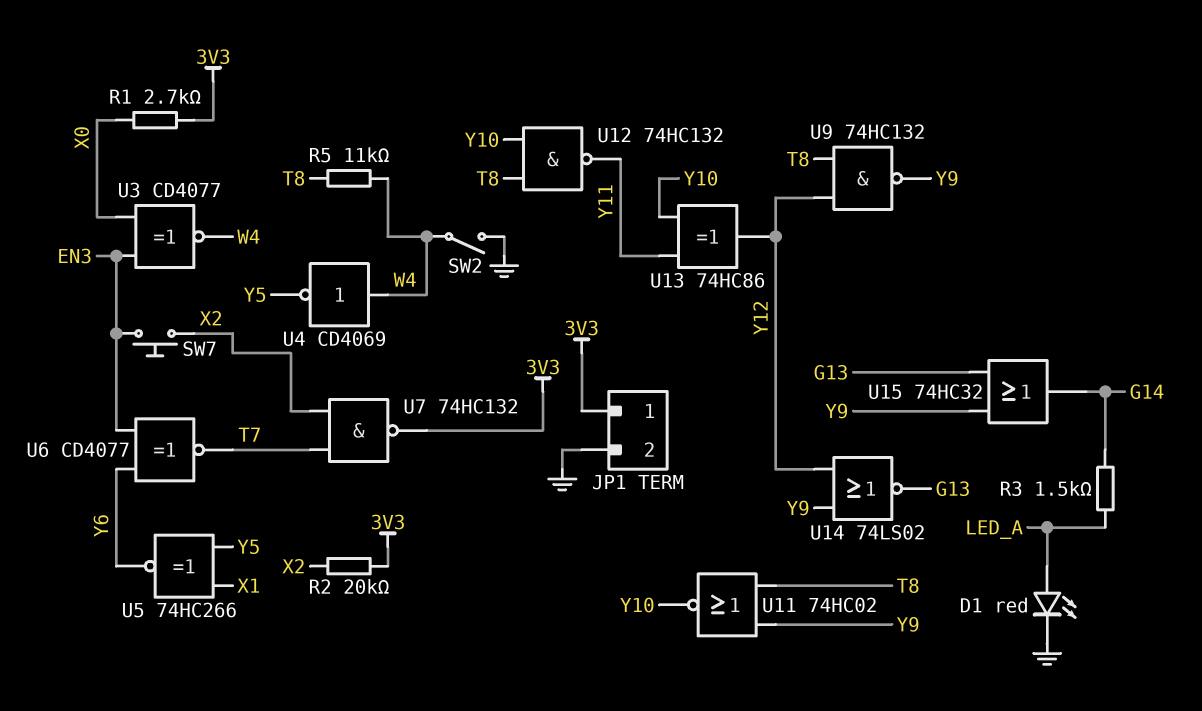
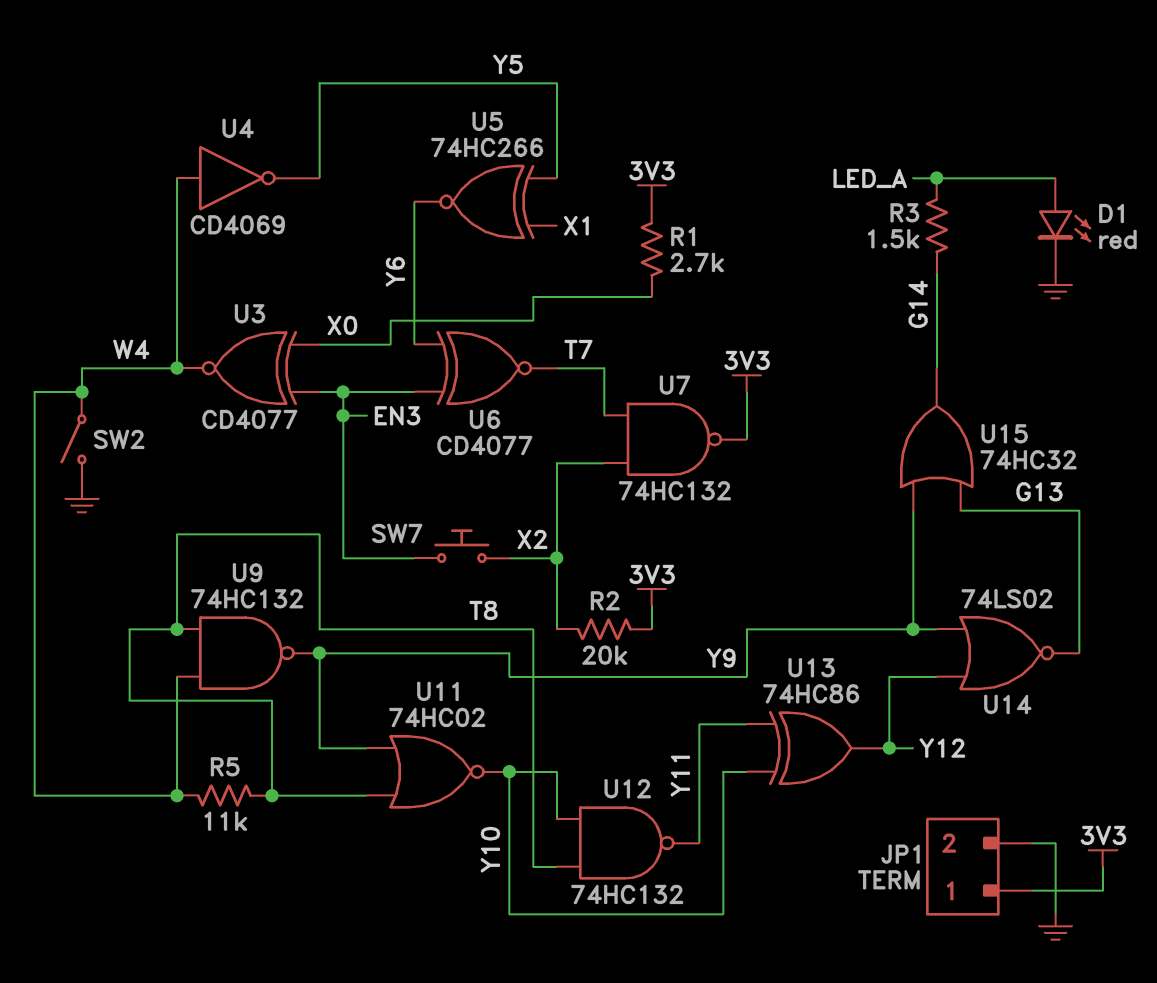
U9: NAND 74HC132 (in T8, in Y12, out Y9) -> NAND 74HC132 (in T8, in W4, out Y9)

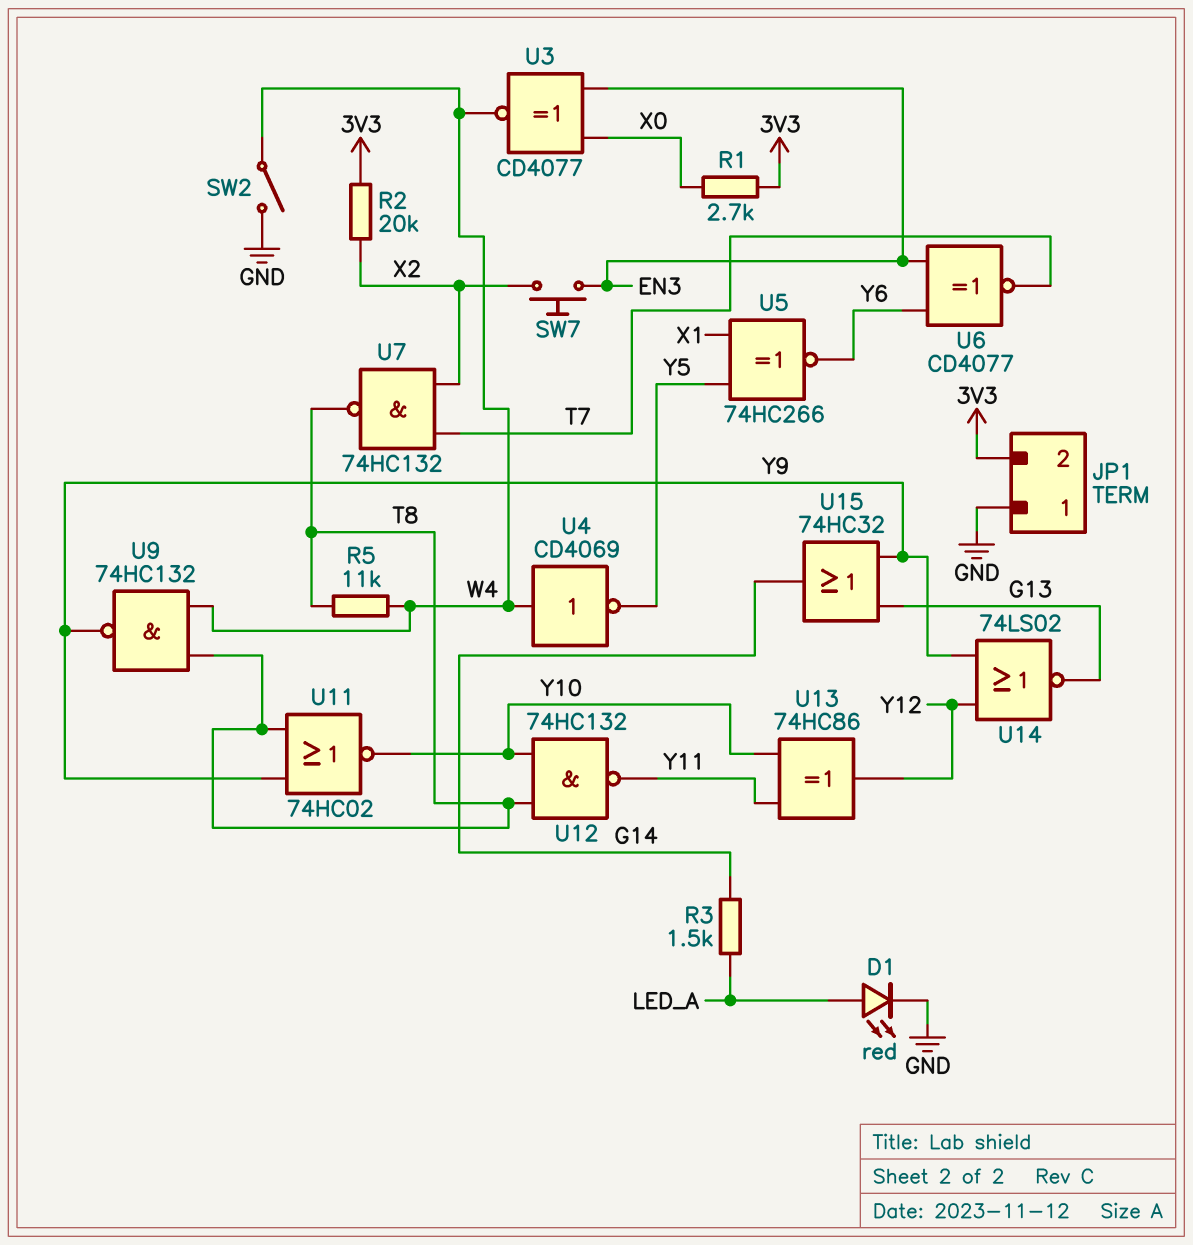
JP1 pin 1: 3V3 -> GND
JP1 pin 2: GND -> 3V3
U7: NAND 74HC132 (in T7, in X2, out 3V3) -> NAND 74HC132 (in T7, in X2, out T8)

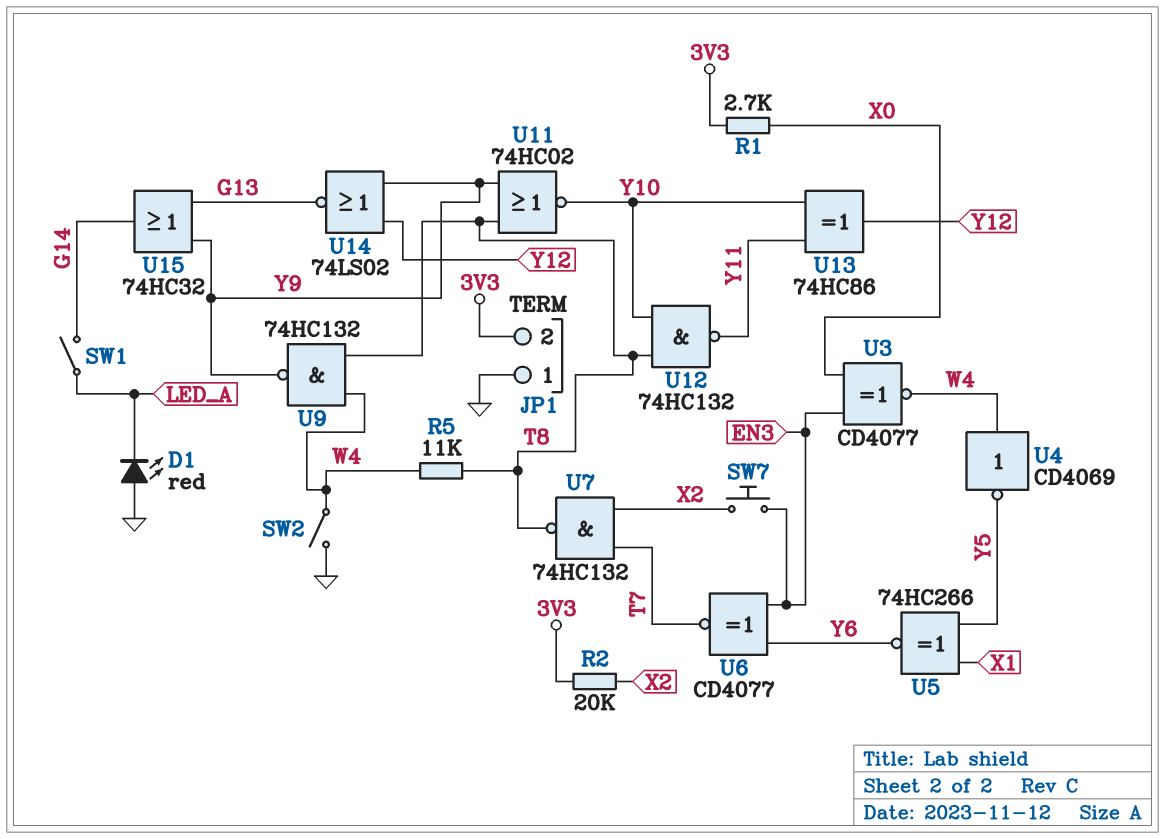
D1: LED red (A LED_A, K GND) -> LED red (A GND, K LED_A)
R3: 1.5k (G14, LED_A) -> none
SW1: none -> switch (G14, LED_A)

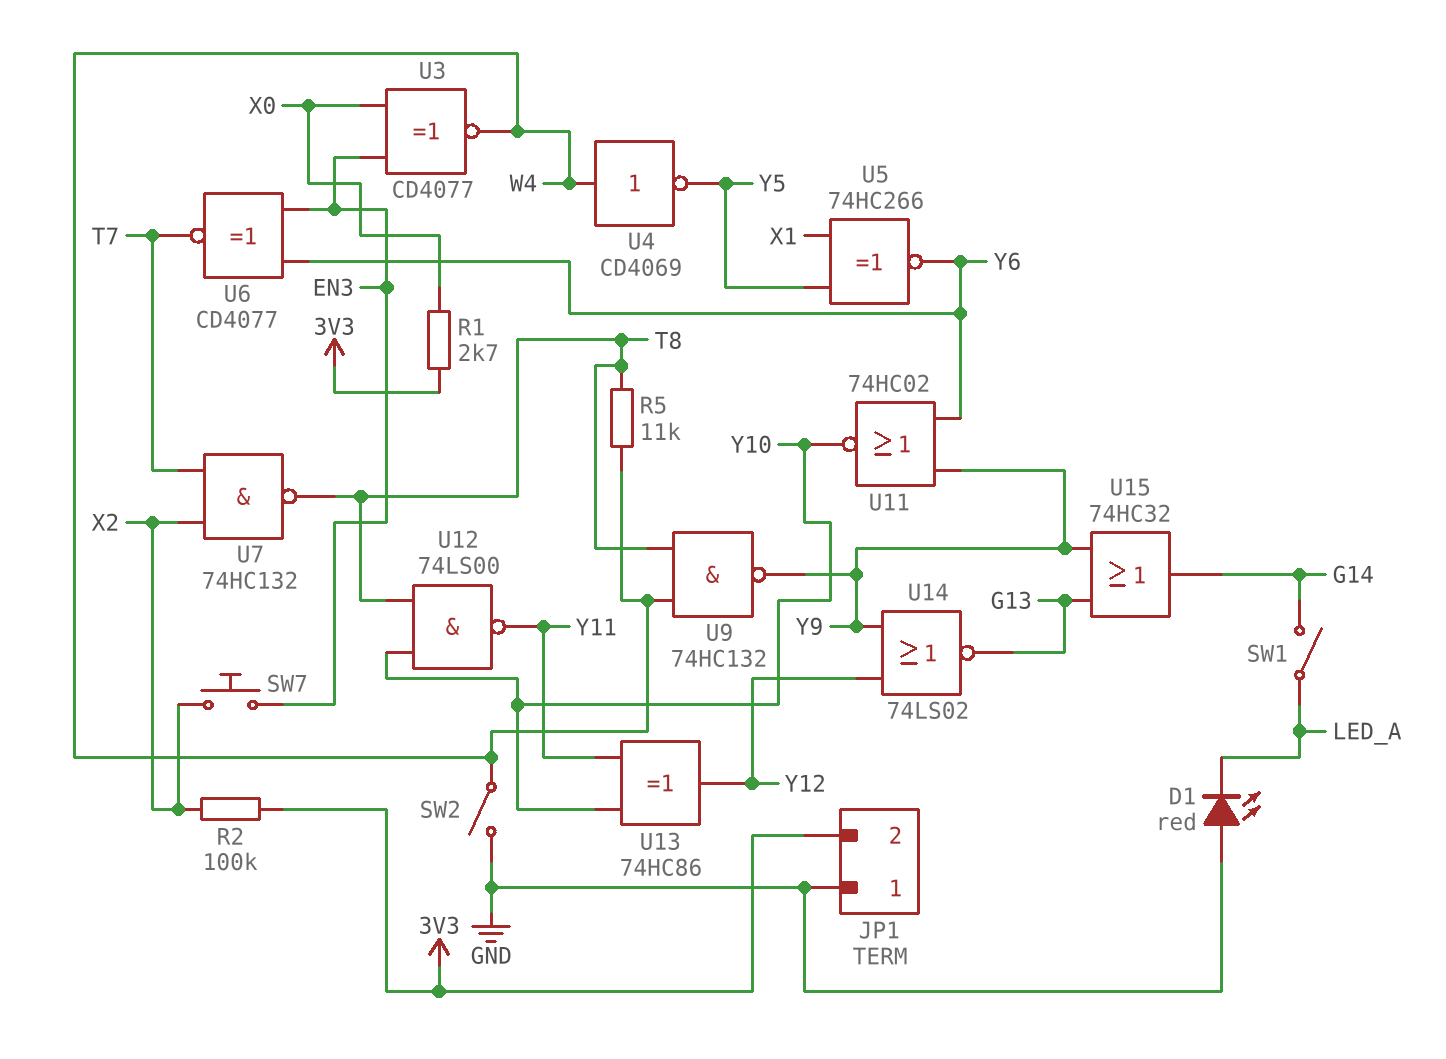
R2: 20k (3V3, X2) -> 100k (3V3, X2)
U11: NOR 74HC02 (in T8, in Y9, out Y10) -> NOR 74HC02 (in Y6, in Y9, out Y10)
U12: NAND 74HC132 (in T8, in Y10, out Y11) -> NAND 74LS00 (in T8, in Y10, out Y11)

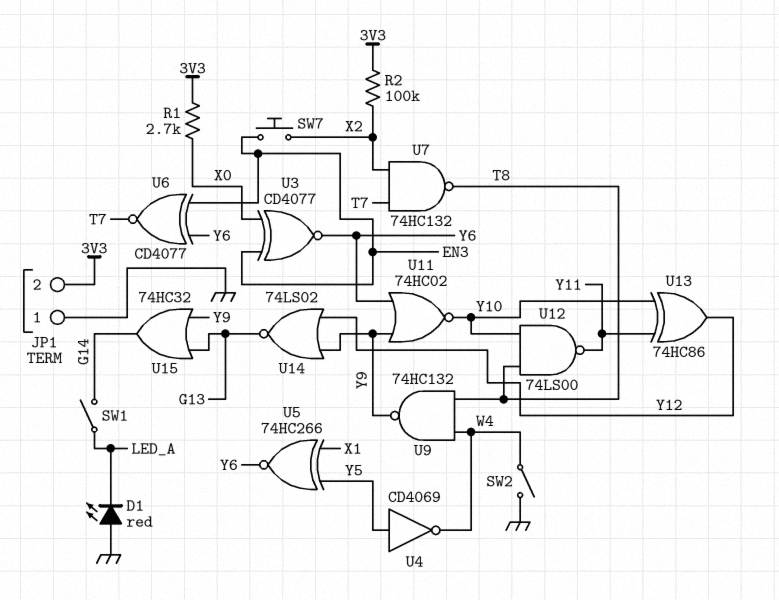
R5: 11k (T8, W4) -> none
U3: XNOR CD4077 (in EN3, in X0, out W4) -> XNOR CD4077 (in EN3, in X0, out Y6)
U4: NOT CD4069 (in W4, out Y5) -> NOT CD4069 (in Y5, out W4)

